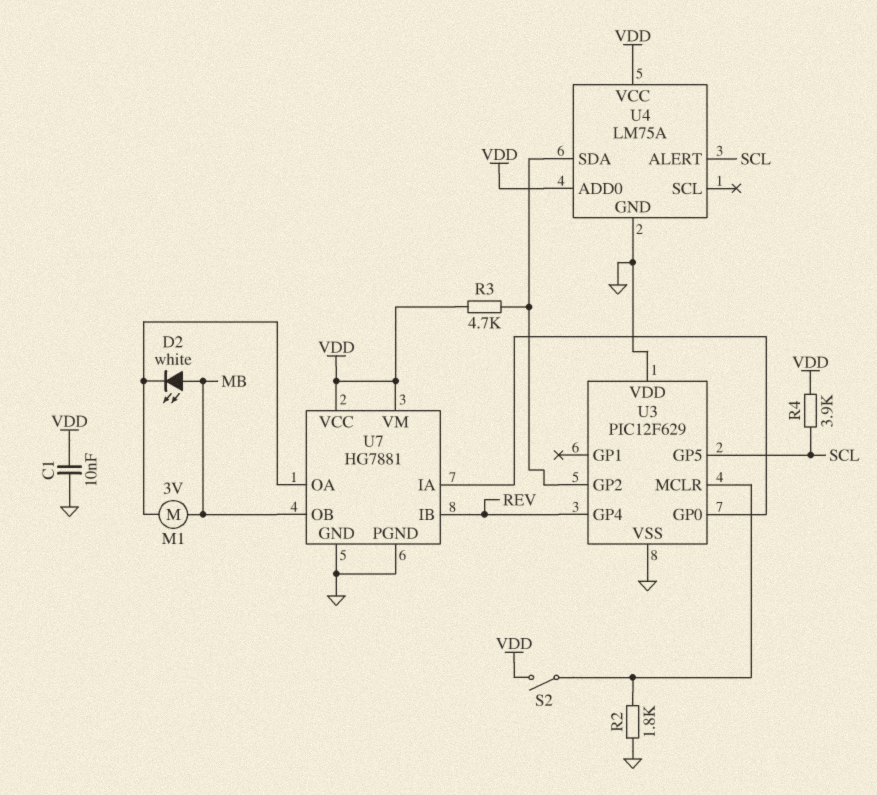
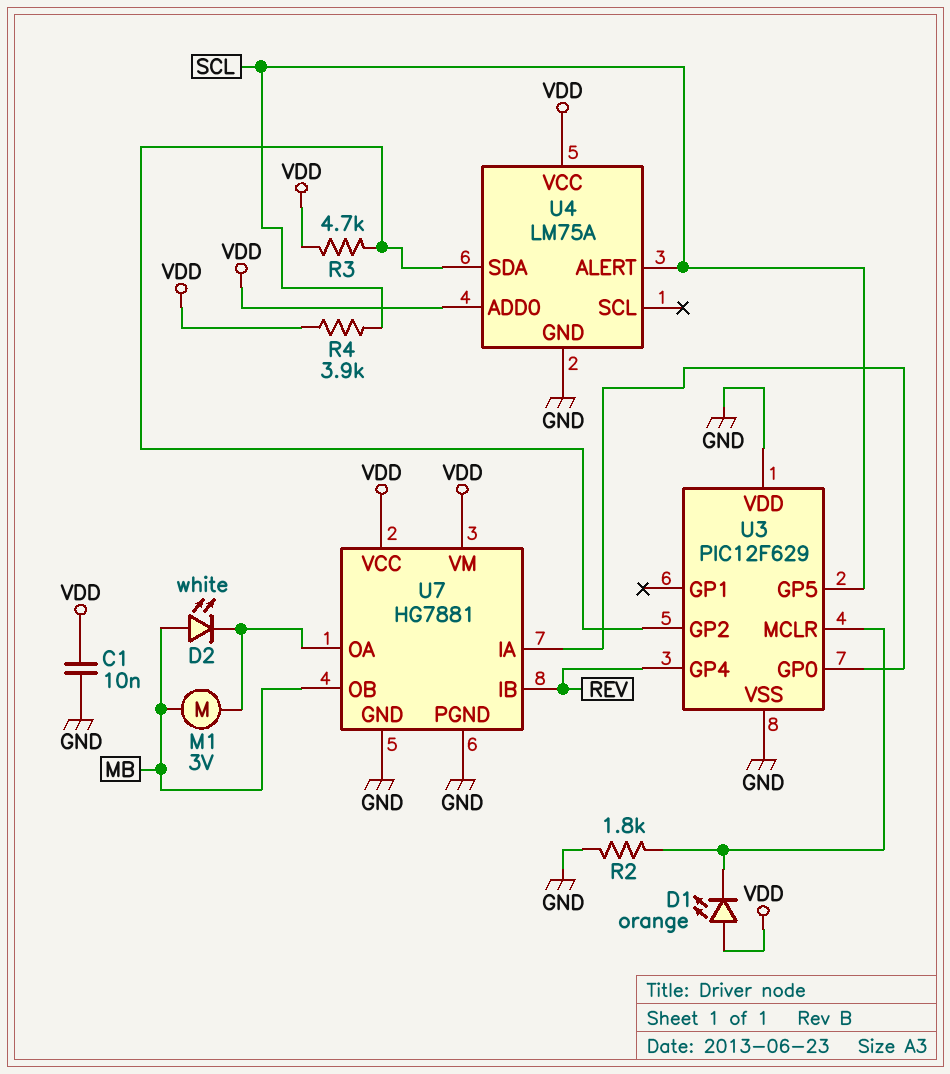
D1: none -> LED orange (A VDD, K U3/MCLR)
S2: switch (U3/MCLR, VDD) -> none

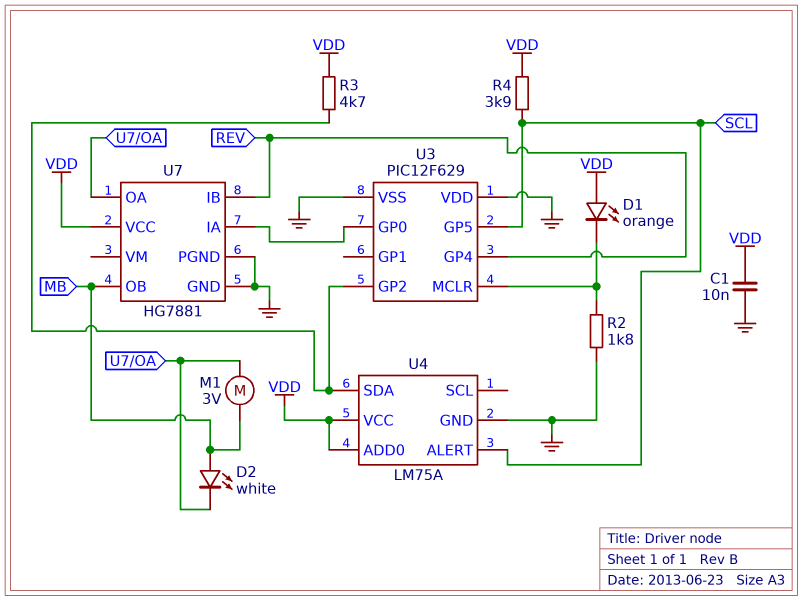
U7 pin VM: VDD -> none

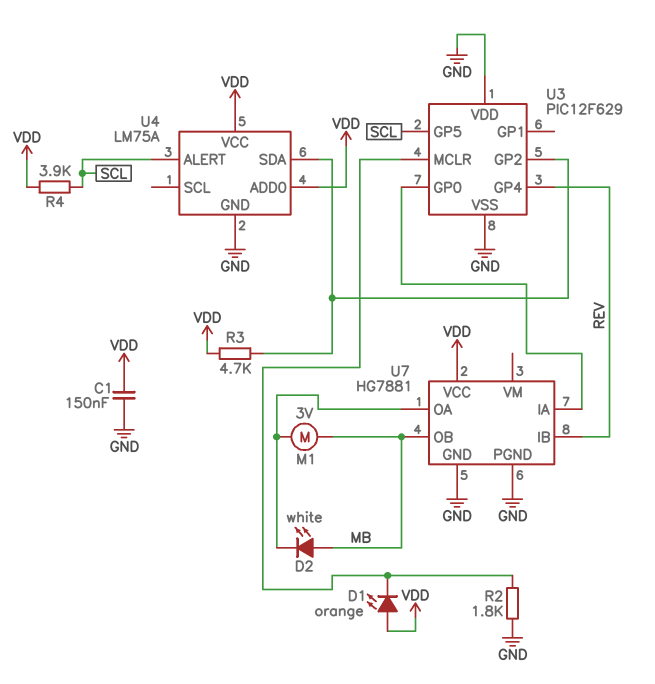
C1: 10nF (GND, VDD) -> 150nF (GND, VDD)

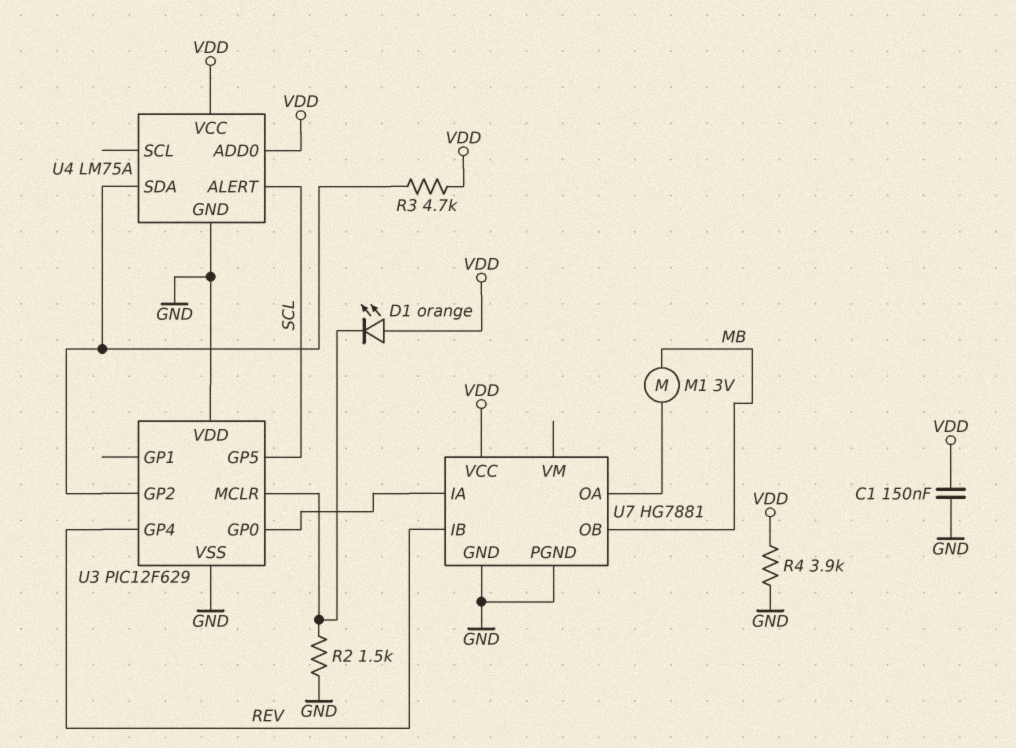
D2: LED white (A MB, K U7/OA) -> none
R2: 1.8k (GND, U3/MCLR) -> 1.5k (GND, U3/MCLR)
R4: 3.9k (SCL, VDD) -> 3.9k (GND, VDD)

